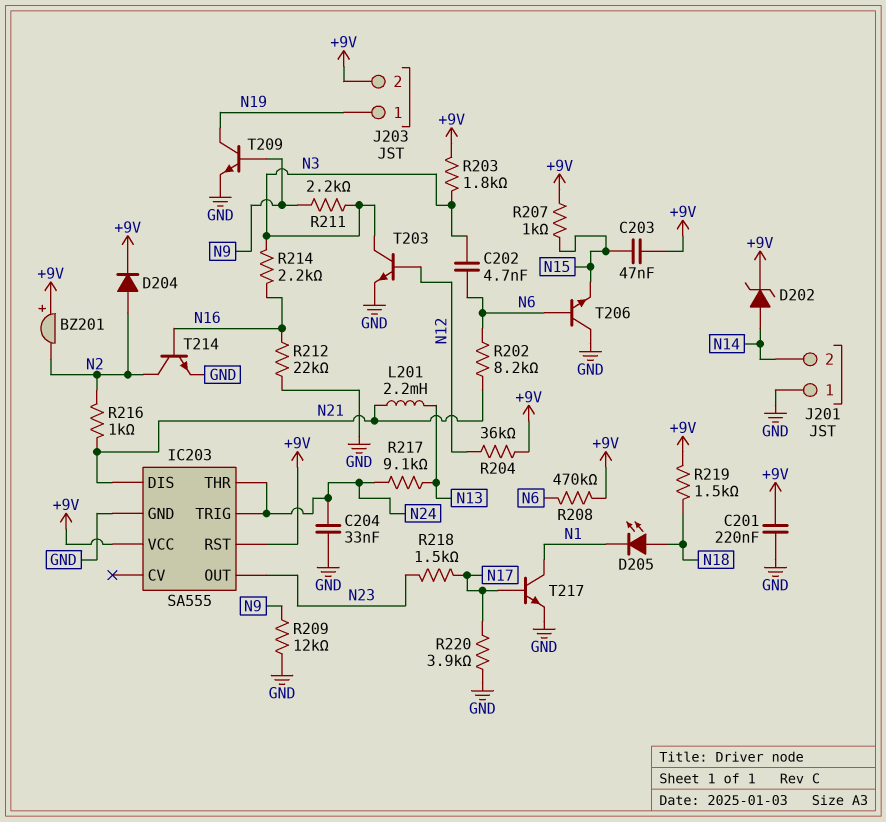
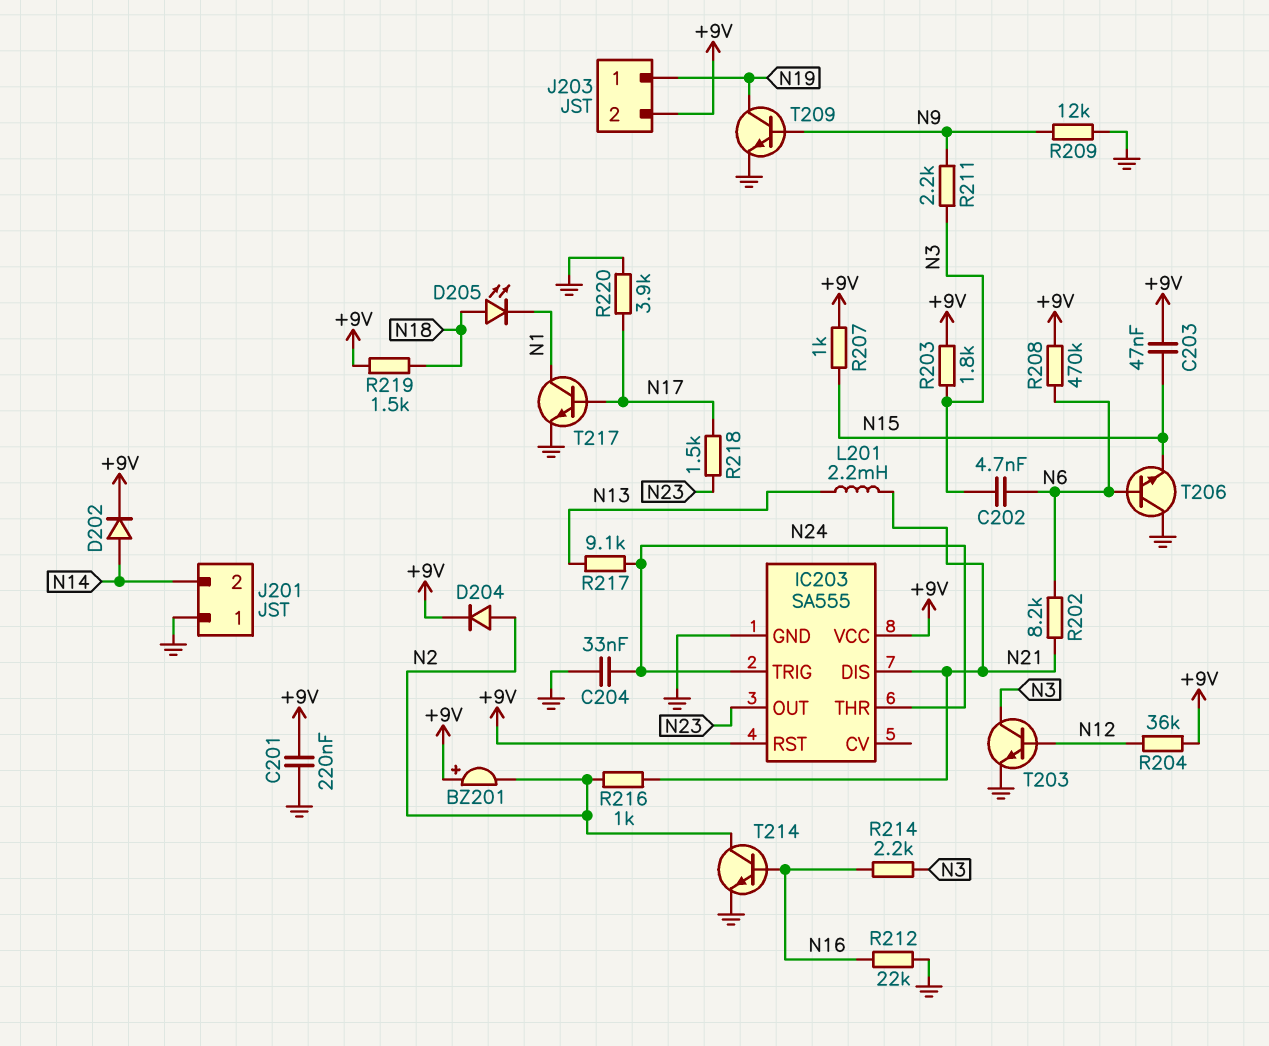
D202: zener (A N14, K +9V) -> diode (A N14, K +9V)

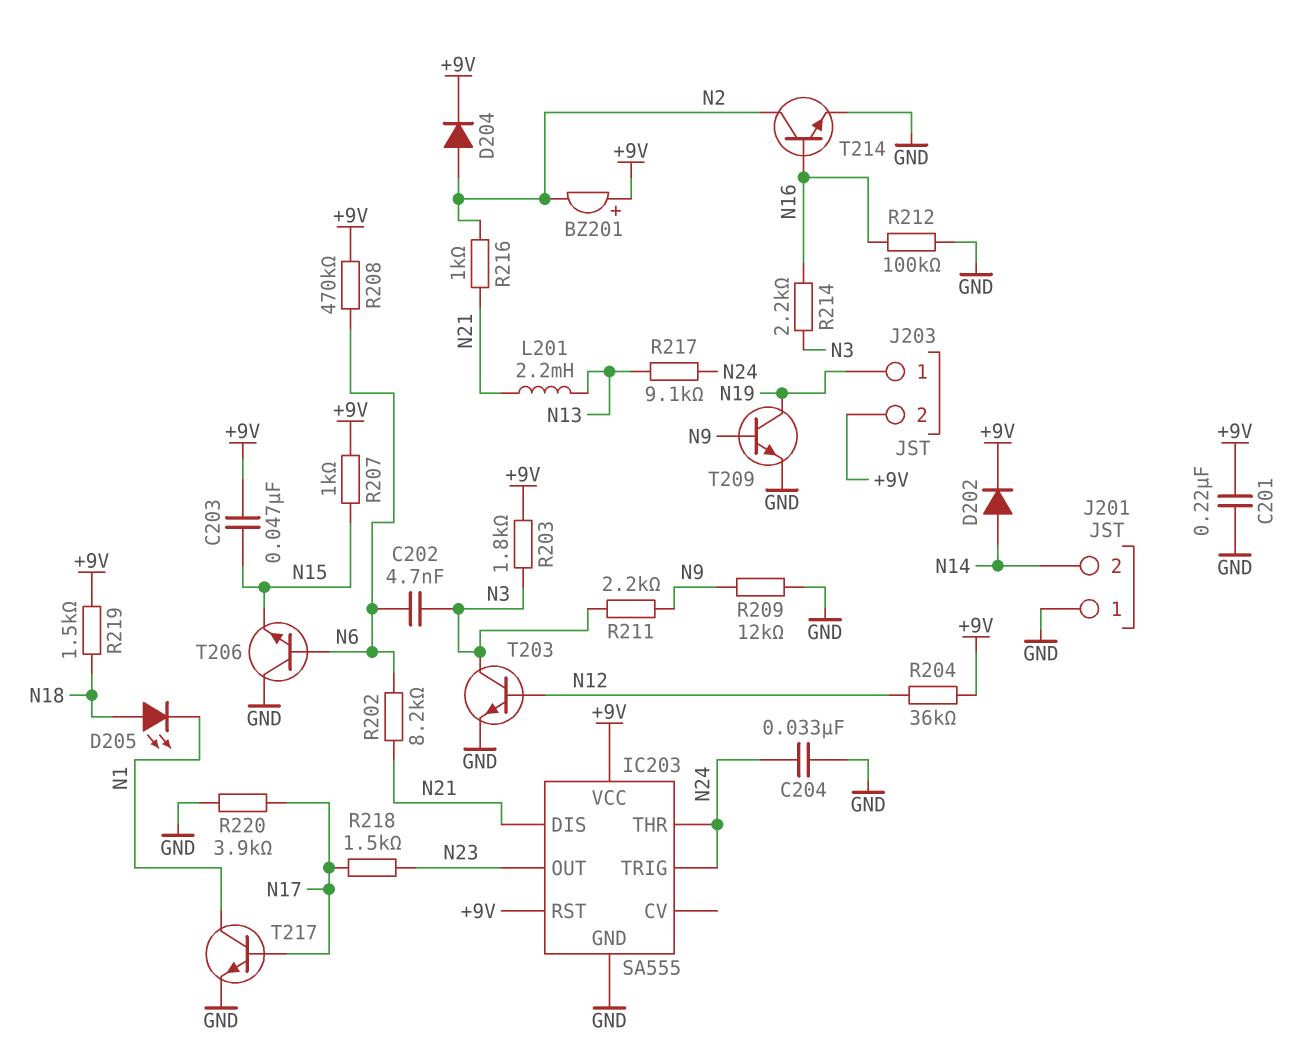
R212: 22k (GND, N16) -> 100k (GND, N16)

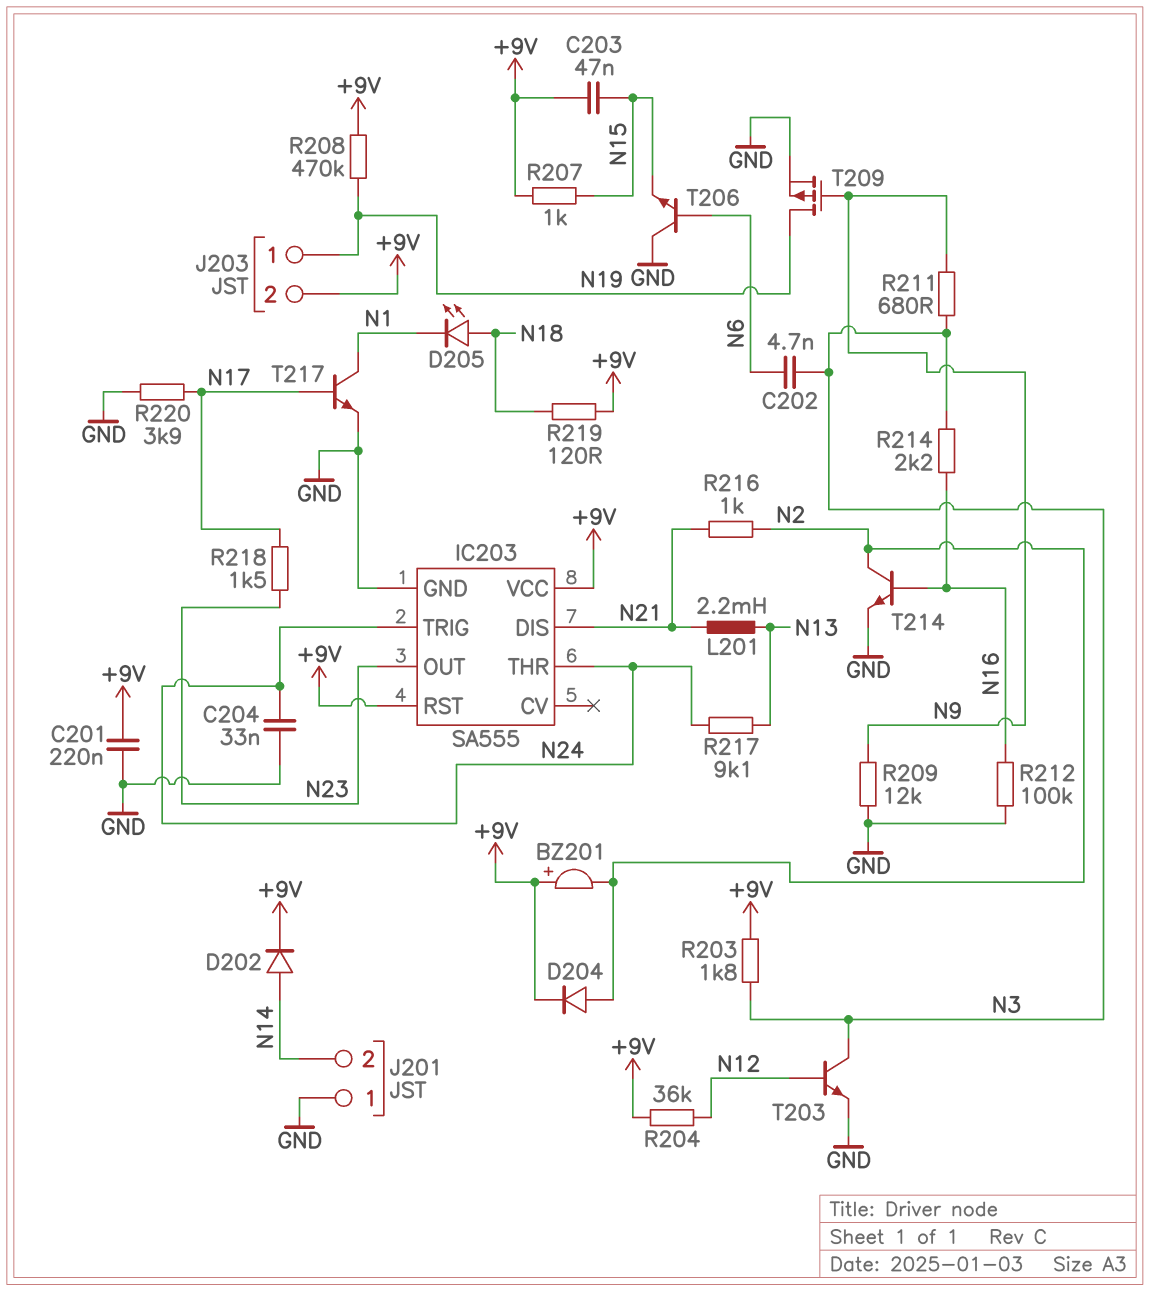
R202: 8.2k (N6, N21) -> none
R208: 470k (+9V, N6) -> 470k (+9V, N19)
R211: 2.2k (N3, N9) -> 680 (N3, N9)
R219: 1.5k (+9V, N18) -> 120 (+9V, N18)
T209: NPN (B N9, C N19, E GND) -> PMOS (G N9, D N19, S GND)

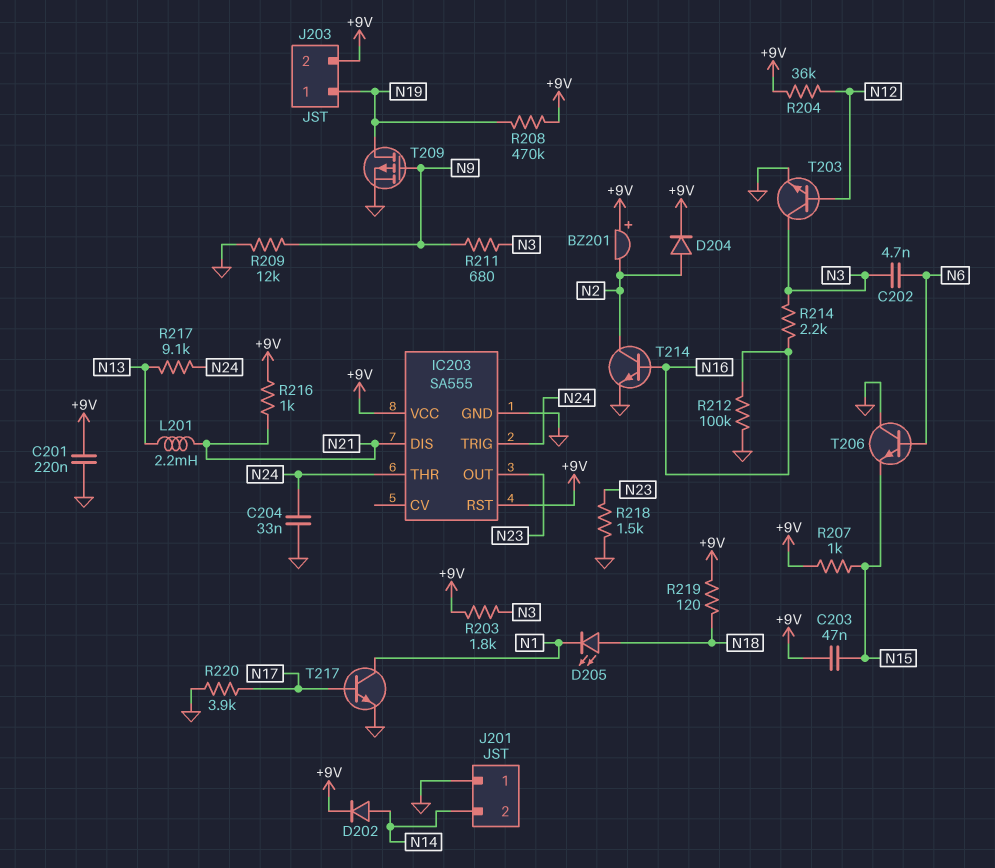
R216: 1k (N2, N21) -> 1k (+9V, N21)
R218: 1.5k (N17, N23) -> 1.5k (GND, N23)

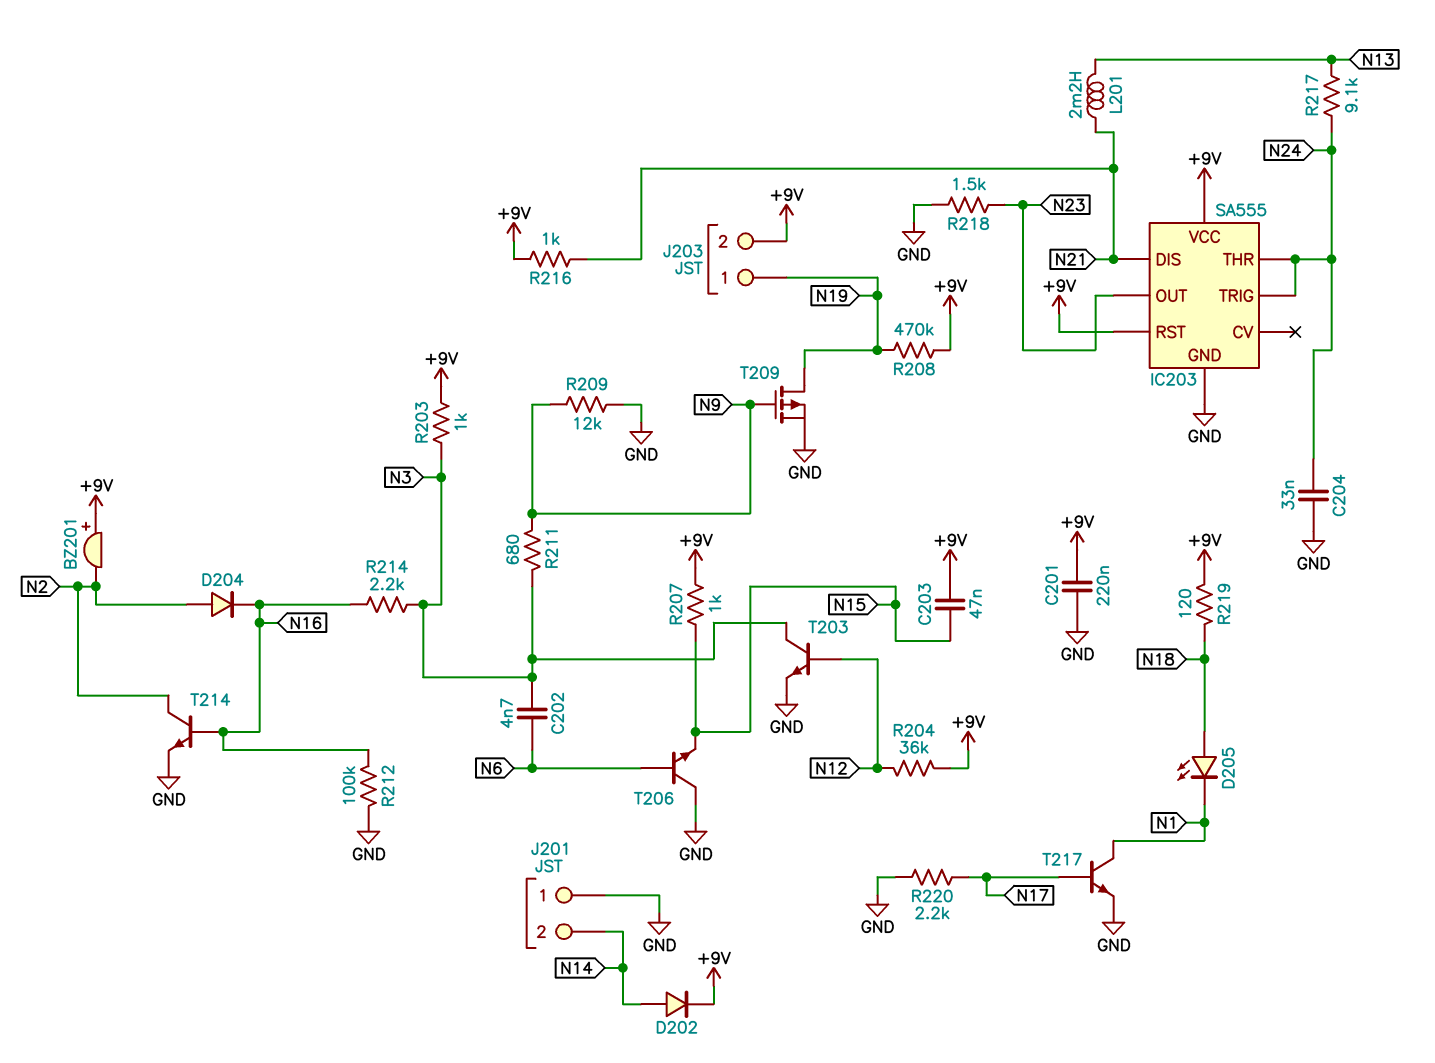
D204: diode (A N2, K +9V) -> diode (A N2, K N16)
R203: 1.8k (+9V, N3) -> 1k (+9V, N3)
R220: 3.9k (GND, N17) -> 2.2k (GND, N17)

